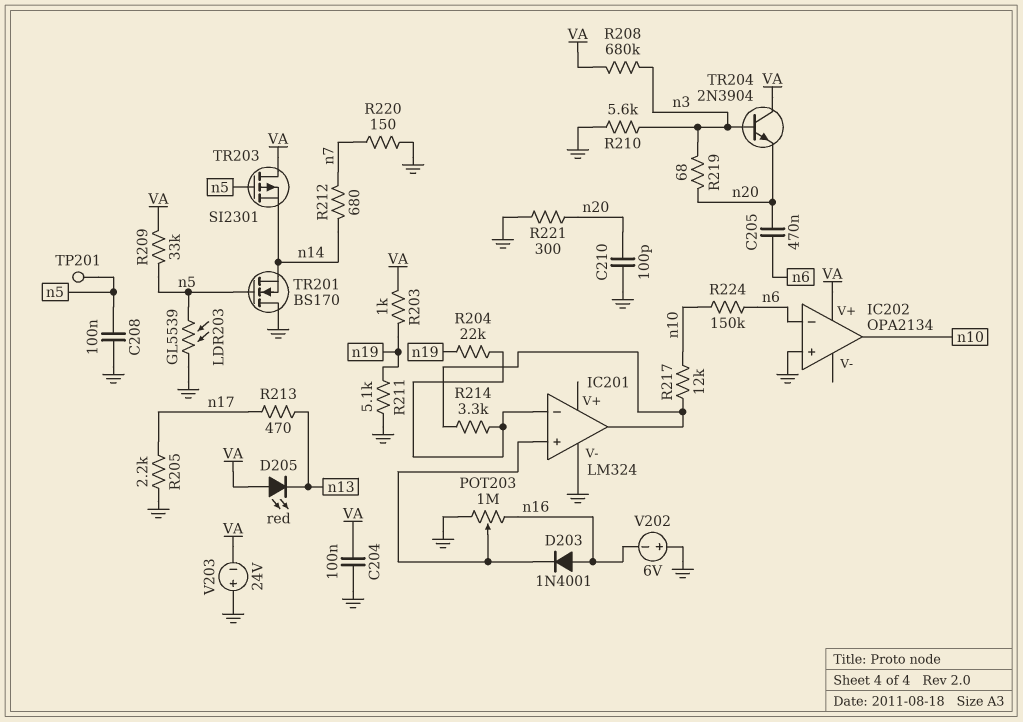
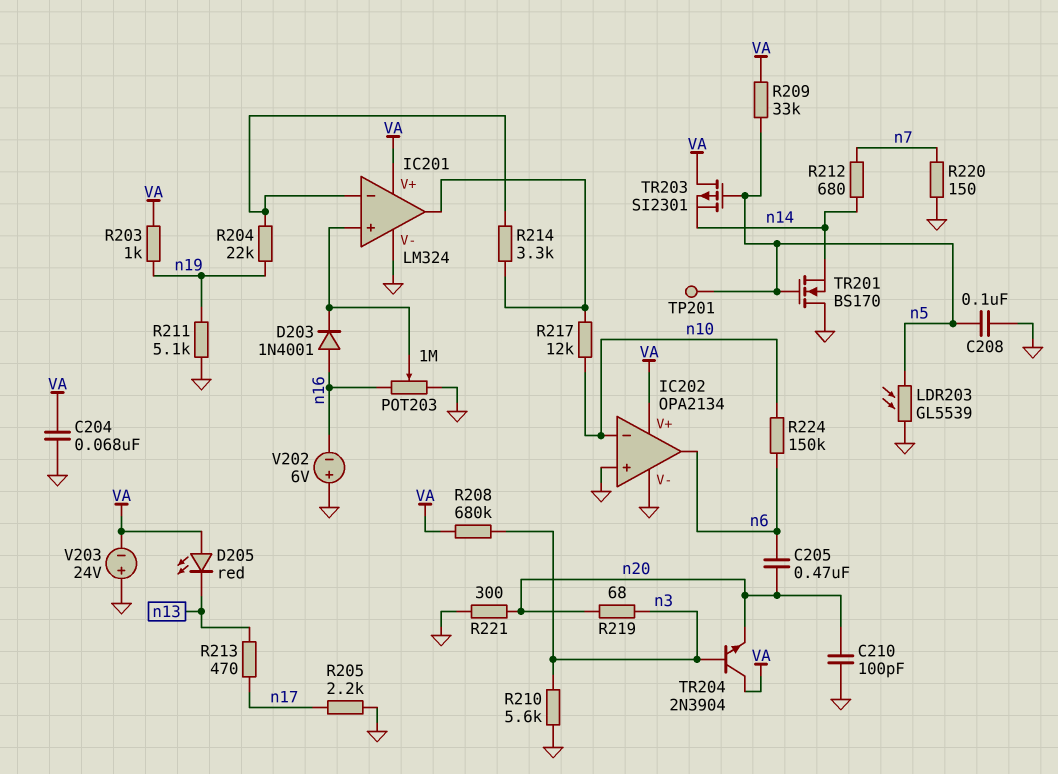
C204: 100nF (GND, VA) -> 68nF (GND, VA)
IC201 pin V+: none -> VA
IC202 pin V-: none -> GND
IC202 pin in-: n6 -> n10
IC202 pin out: n10 -> n6

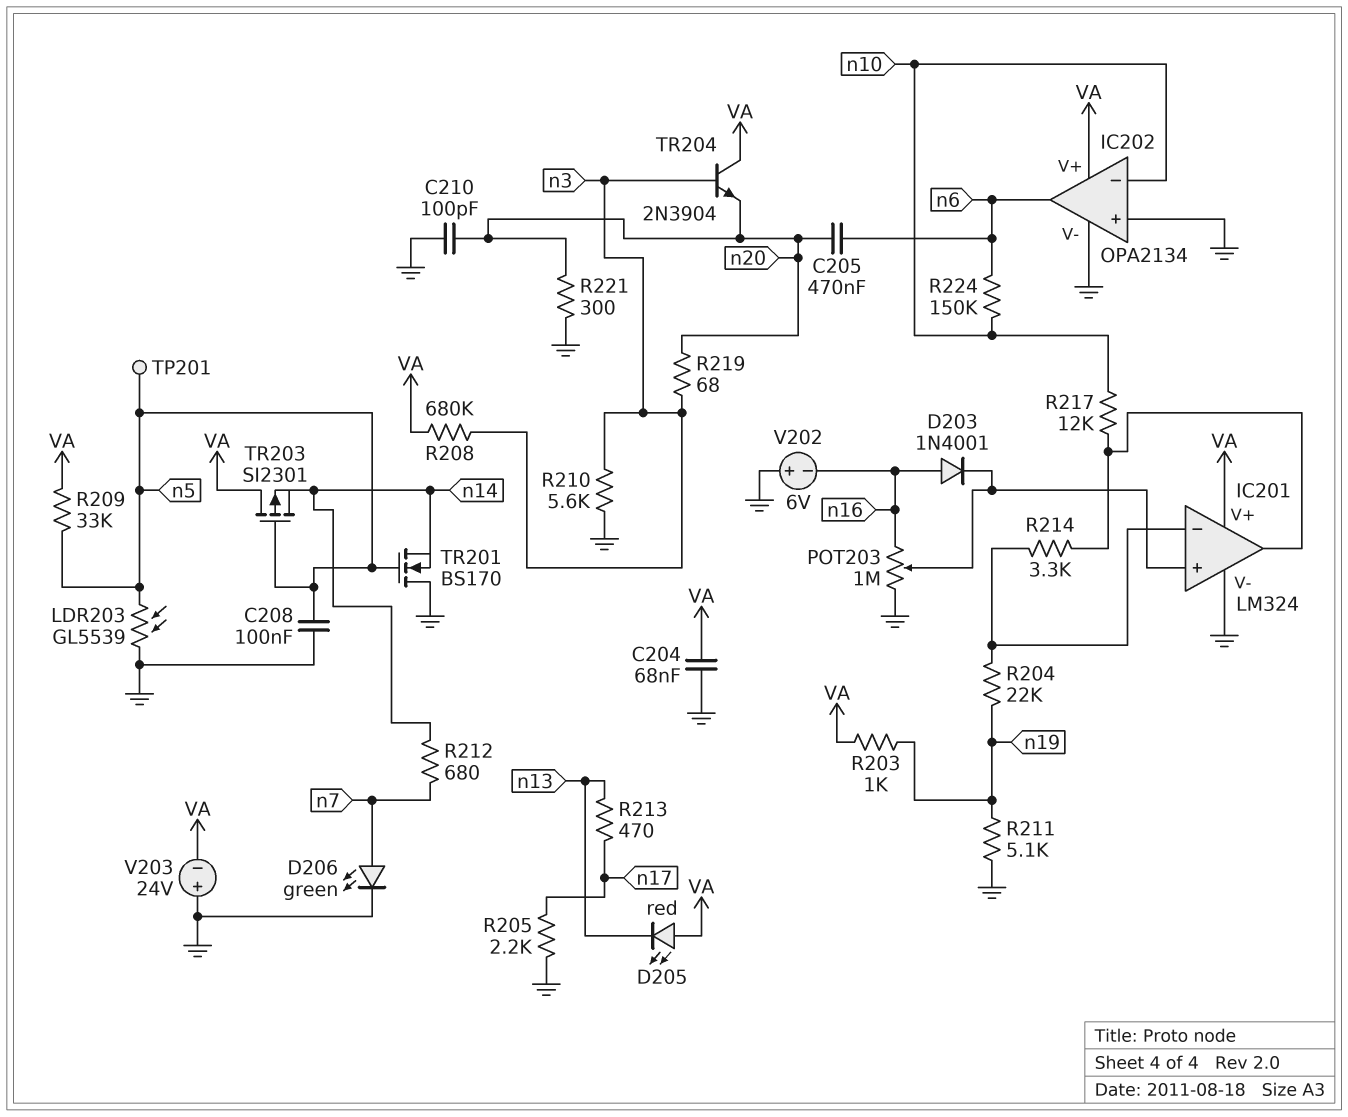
D206: none -> LED green (A n7, K GND)
R220: 150 (GND, n7) -> none

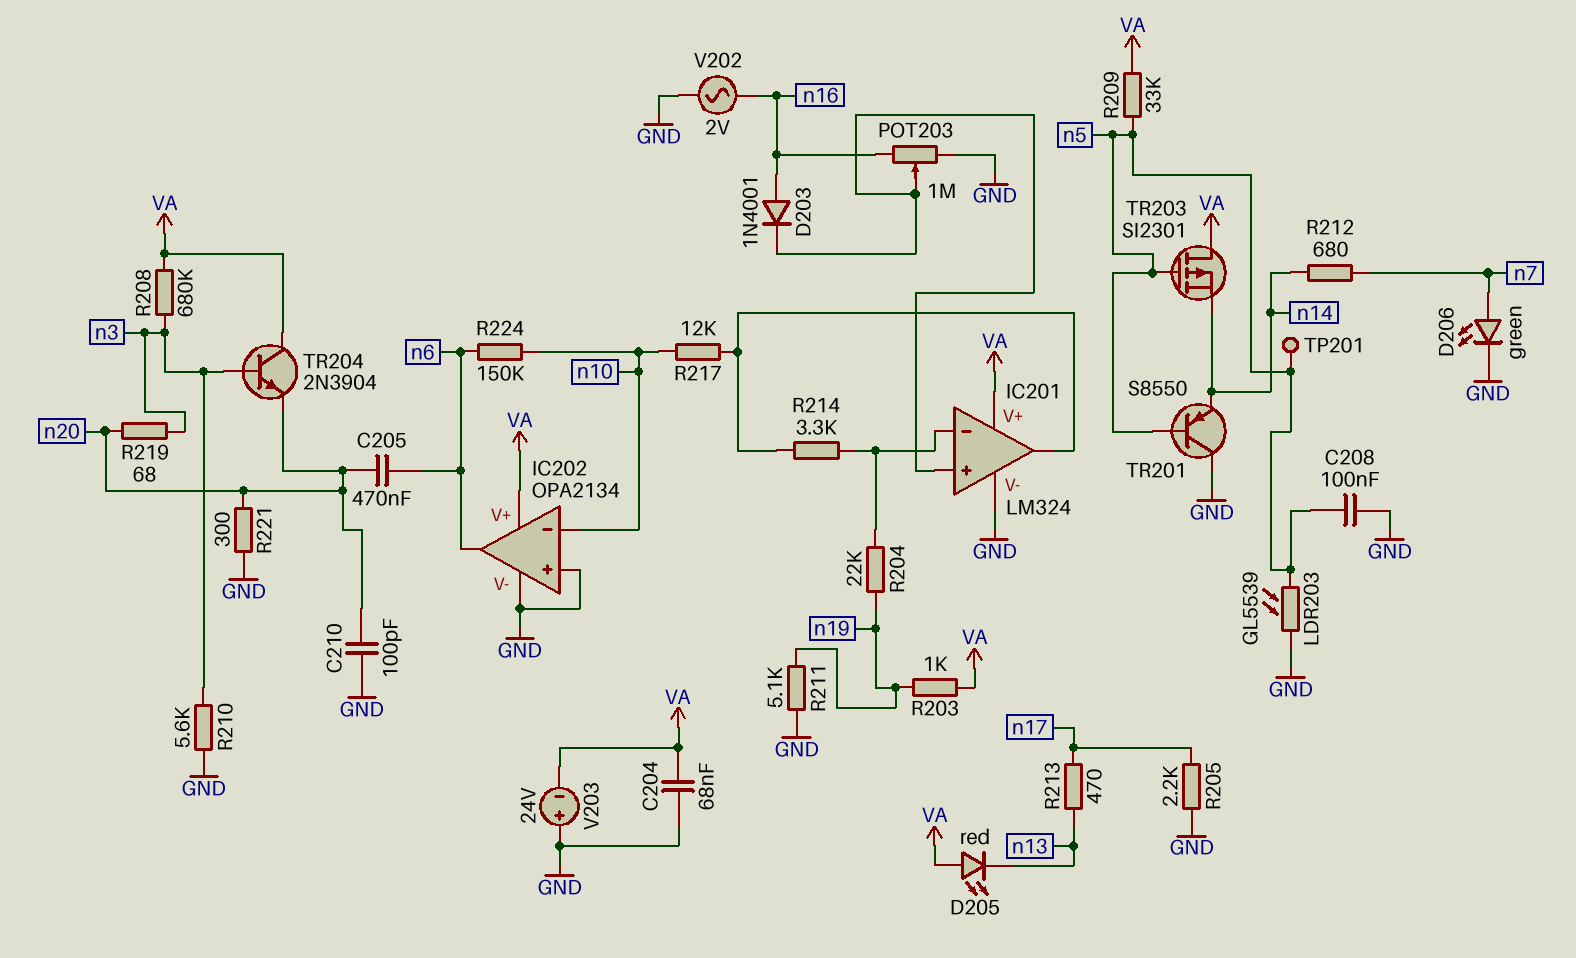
TR201: NMOS BS170 (G n5, D GND, S n14) -> PNP S8550 (B n5, C GND, E n14)
V202: 6V (plus GND, minus n16) -> AC 2V (GND, n16)

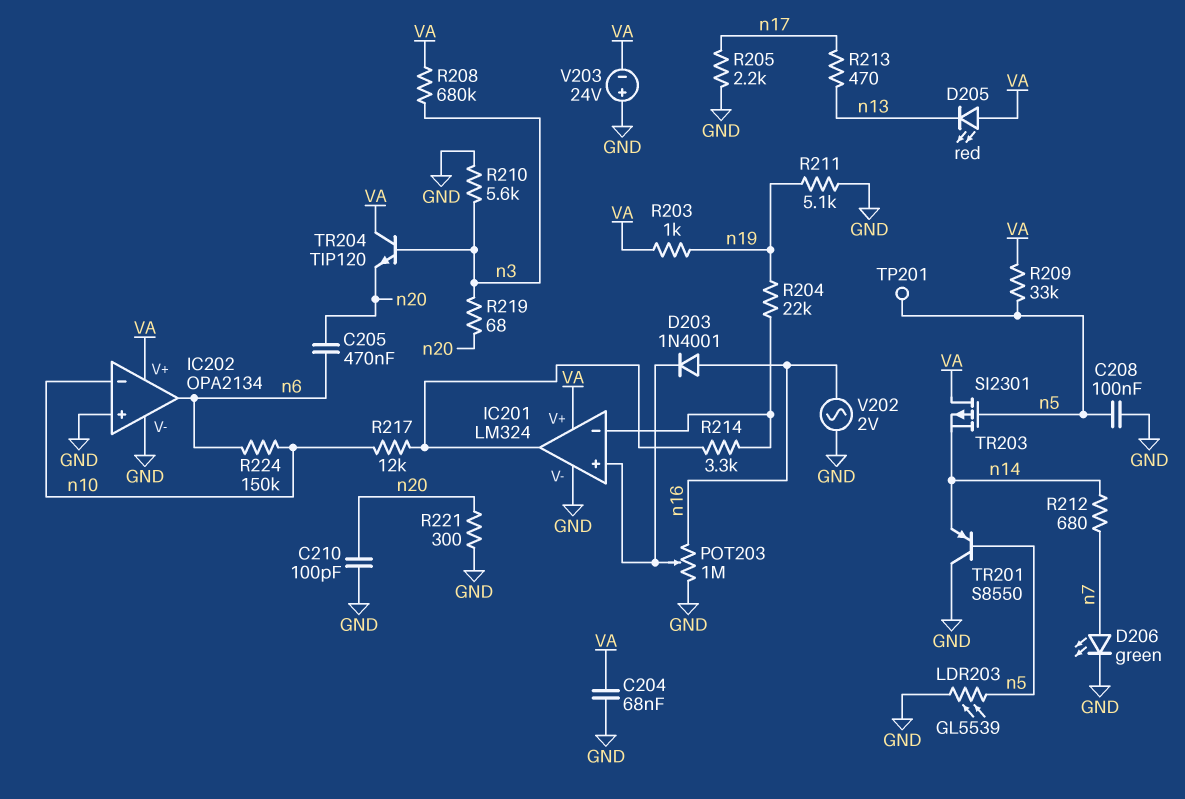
TR204: NPN 2N3904 (B n3, C VA, E n20) -> NPN TIP120 (B n3, C VA, E n20)

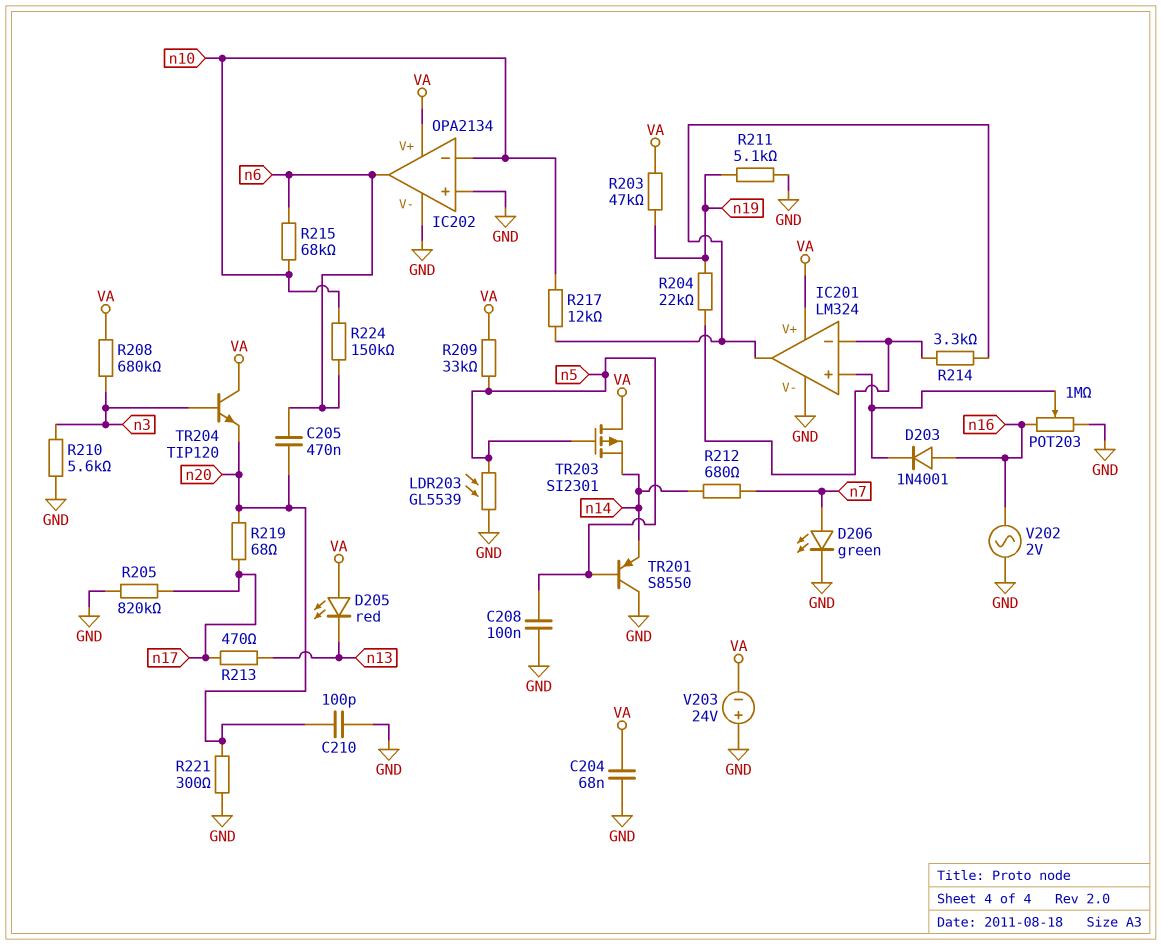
R203: 1k (VA, n19) -> 47k (VA, n19)
R205: 2.2k (GND, n17) -> 820k (GND, n17)
R215: none -> 68k (n6, n10)
R219: 68 (n3, n20) -> 68 (n17, n20)
TP201: test point (n5) -> none

